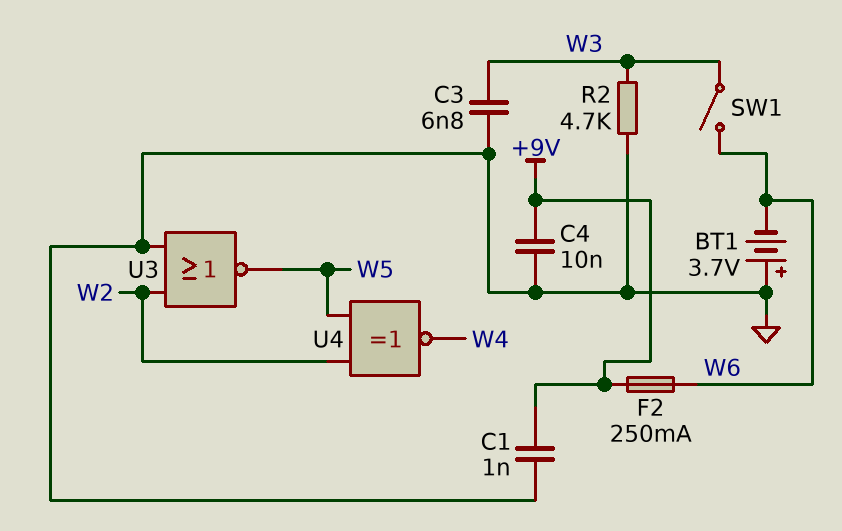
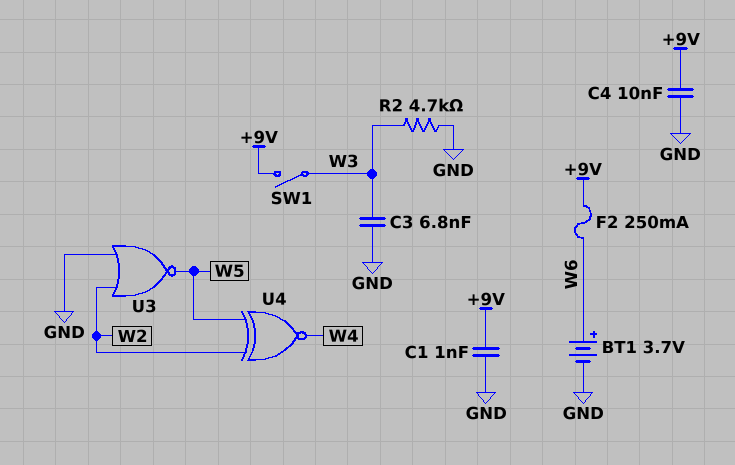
BT1: 3.7V (plus GND, minus W6) -> 3.7V (plus W6, minus GND)
SW1: switch (W3, W6) -> switch (+9V, W3)

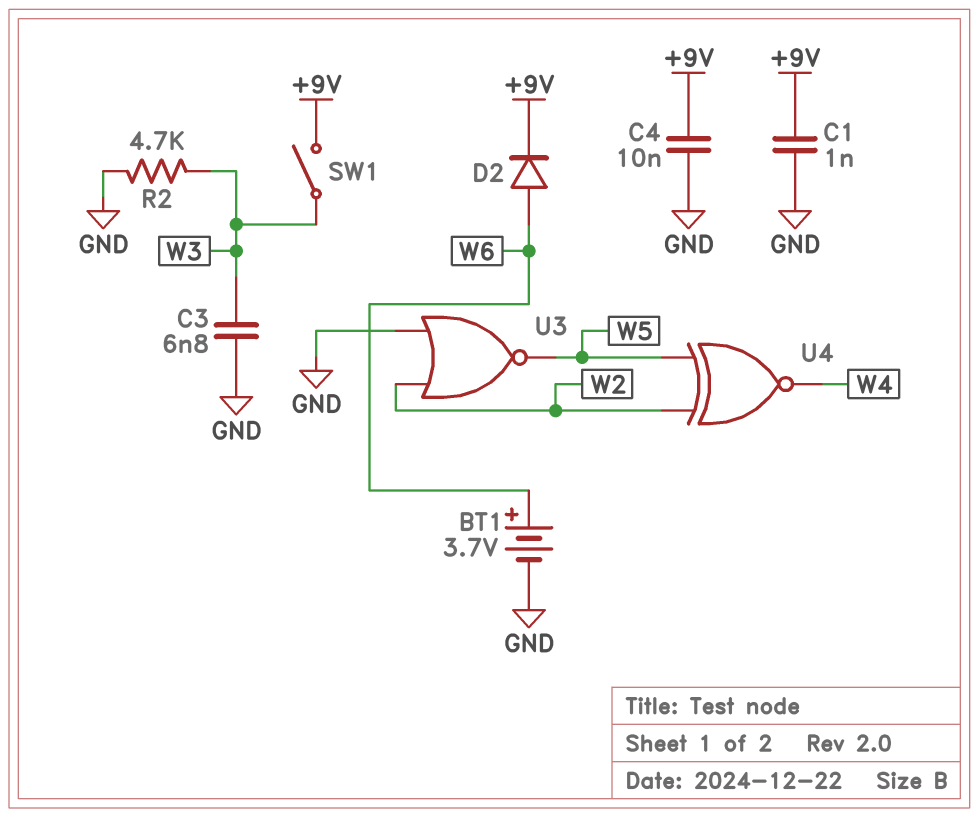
D2: none -> diode (A W6, K +9V)
F2: 250mA (+9V, W6) -> none

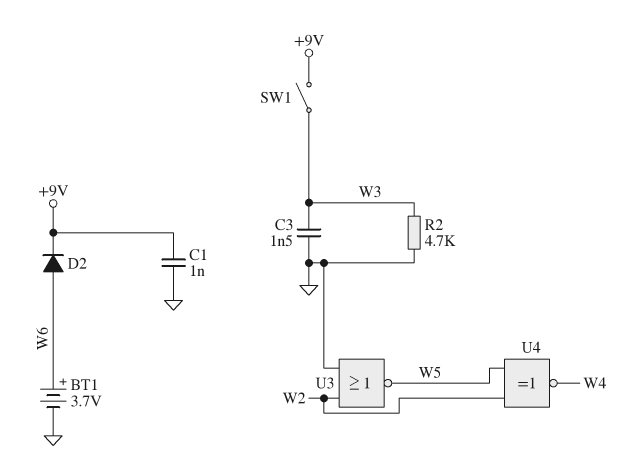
C3: 6.8nF (GND, W3) -> 1.5nF (GND, W3)
C4: 10nF (+9V, GND) -> none

